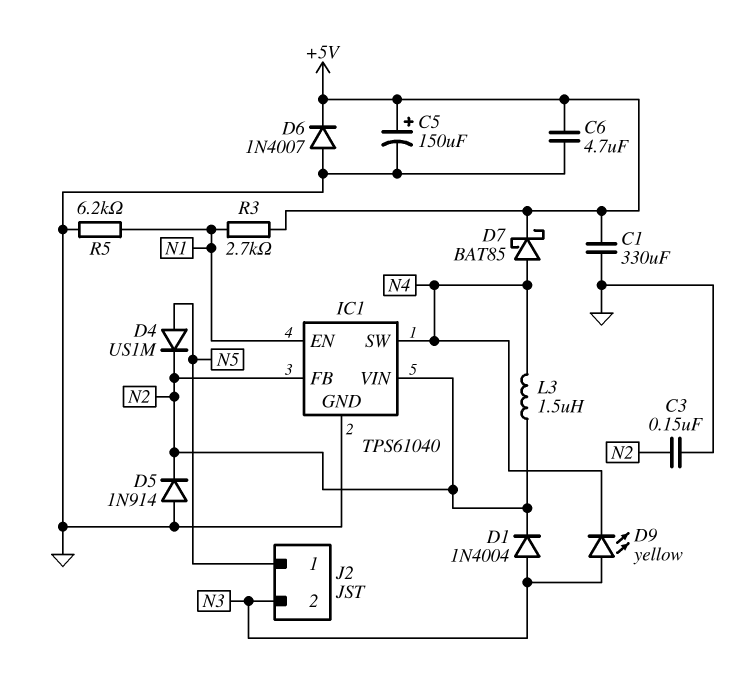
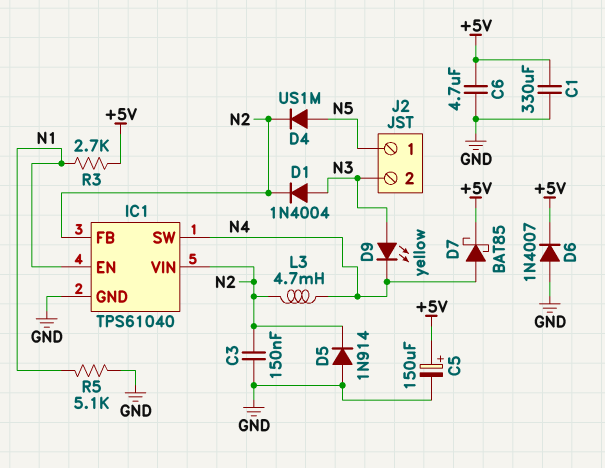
L3: 1.5uH (N2, N4) -> 4.7mH (N2, N4)
R5: 6.2k (GND, N1) -> 5.1k (GND, N1)

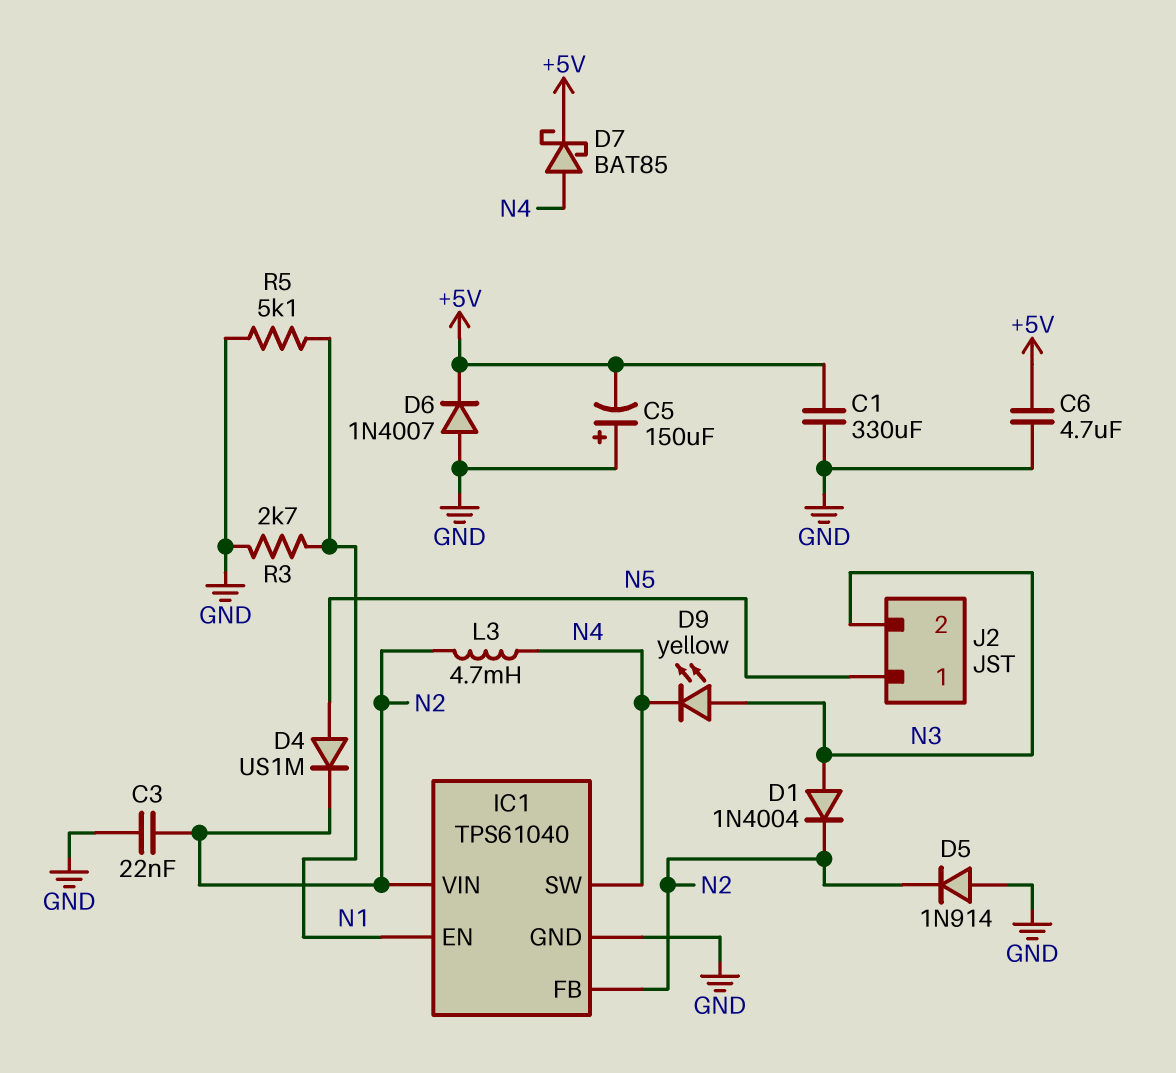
C3: 150nF (GND, N2) -> 22nF (GND, N2)
C5: 150uF (plus +5V, minus GND) -> 150uF (plus GND, minus +5V)
R3: 2.7k (+5V, N1) -> 2.7k (GND, N1)

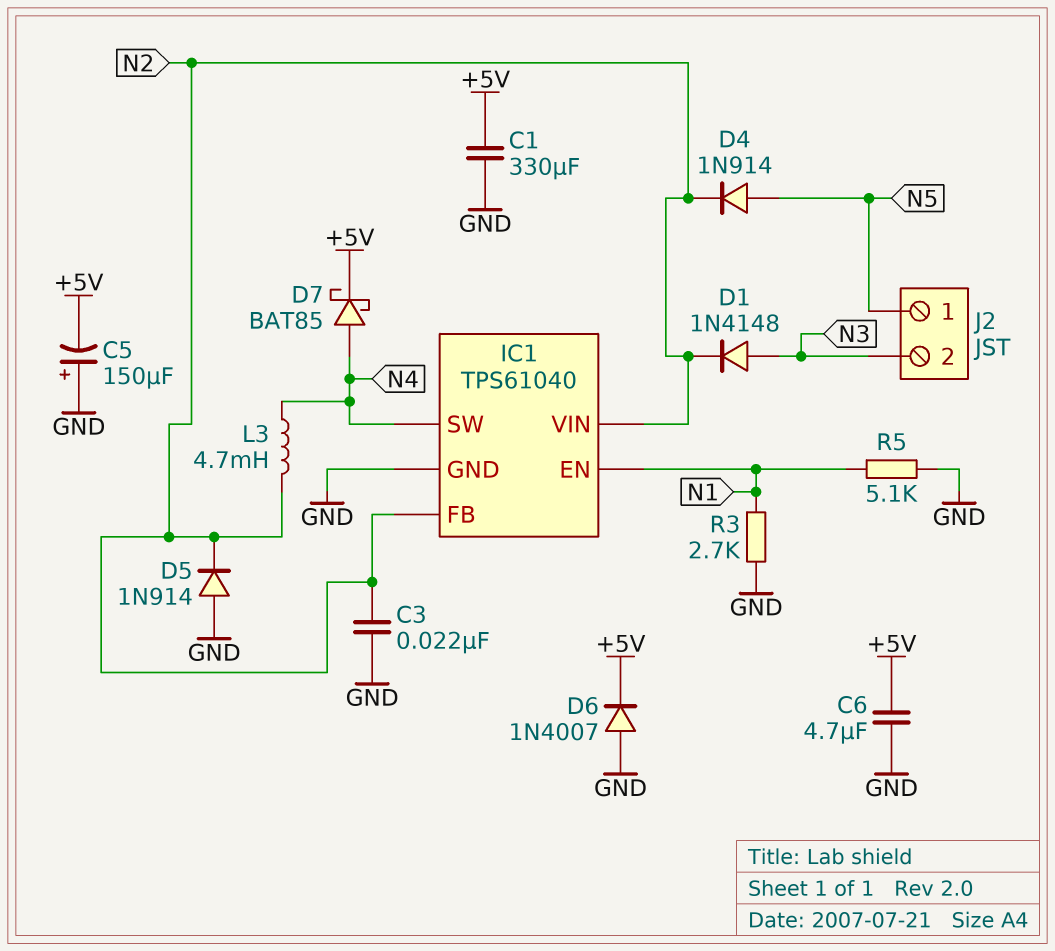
D1: diode 1N4004 (A N3, K N2) -> diode 1N4148 (A N3, K N2)
D4: diode US1M (A N5, K N2) -> diode 1N914 (A N5, K N2)
D9: LED yellow (A N3, K N4) -> none

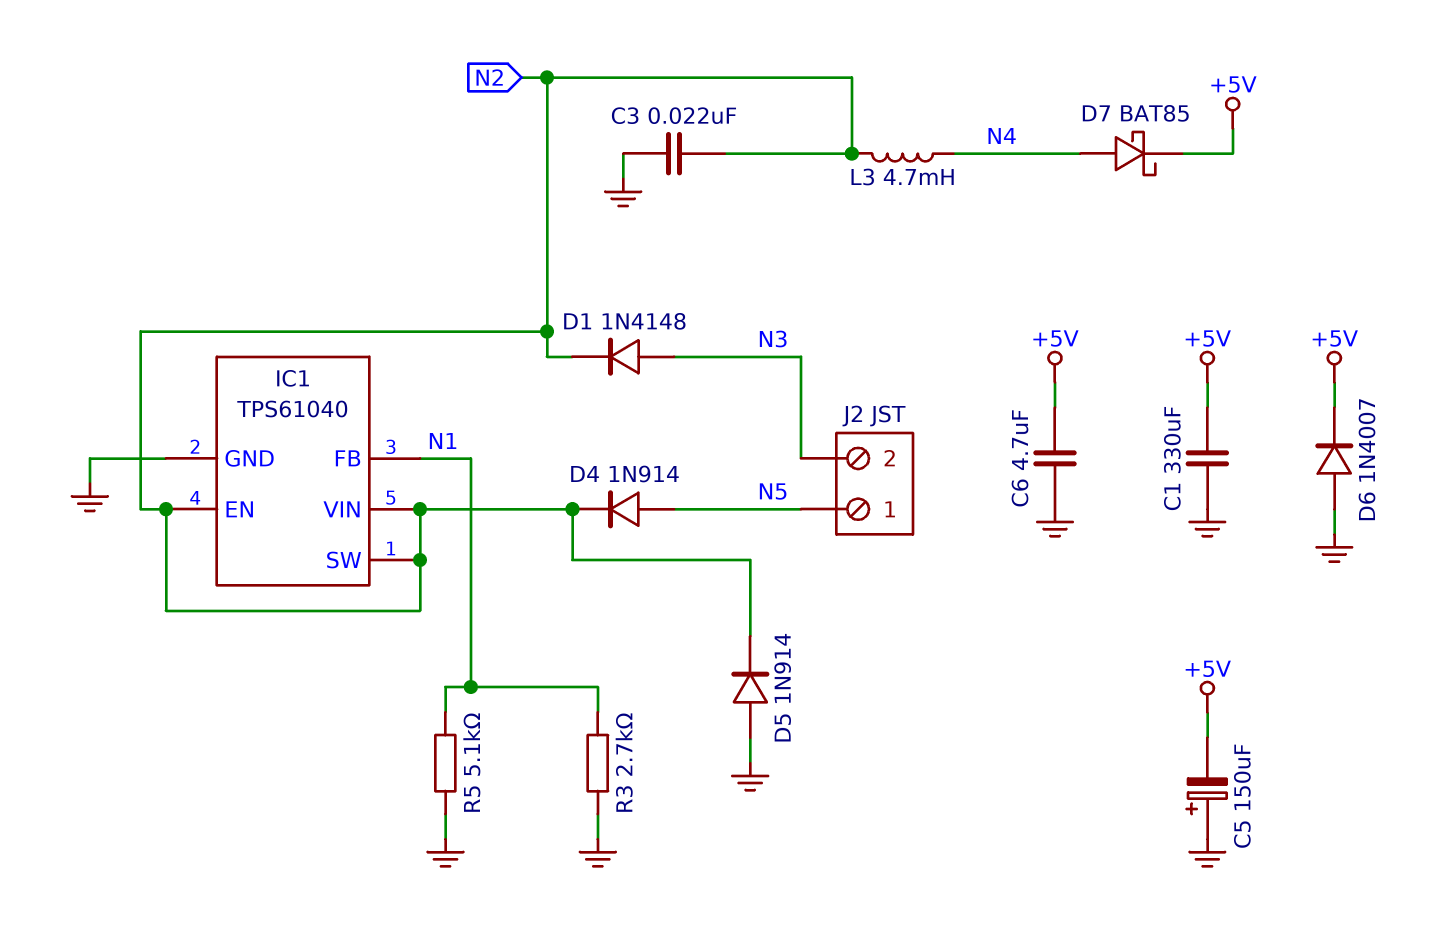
IC1 pin EN: N1 -> N2
IC1 pin FB: N2 -> N1
IC1 pin SW: N4 -> N2

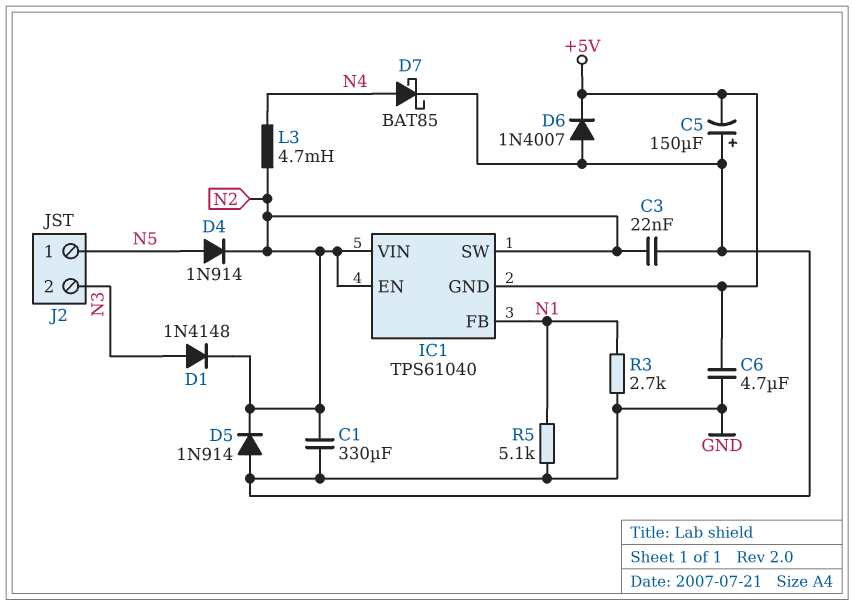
C1: 330uF (+5V, GND) -> 330uF (GND, N2)
D7: schottky BAT85 (A N4, K +5V) -> schottky BAT85 (A N4, K GND)
IC1 pin GND: GND -> +5V

